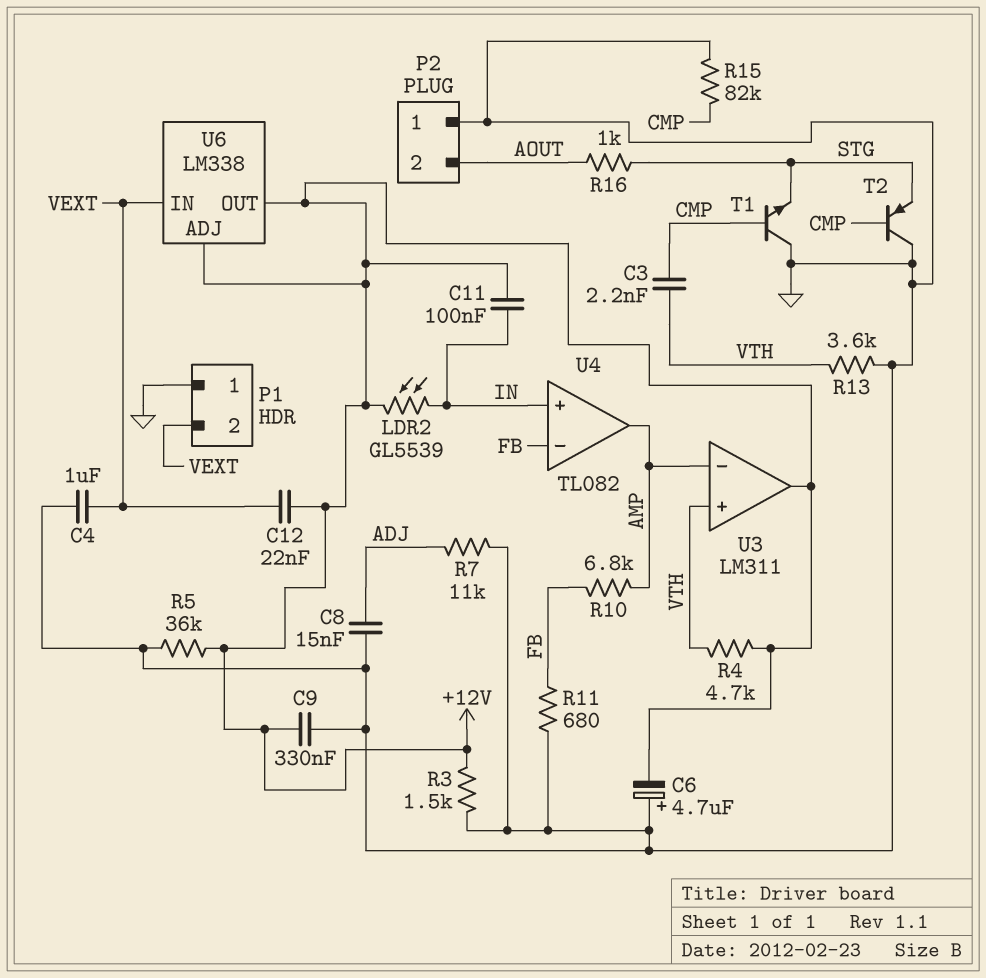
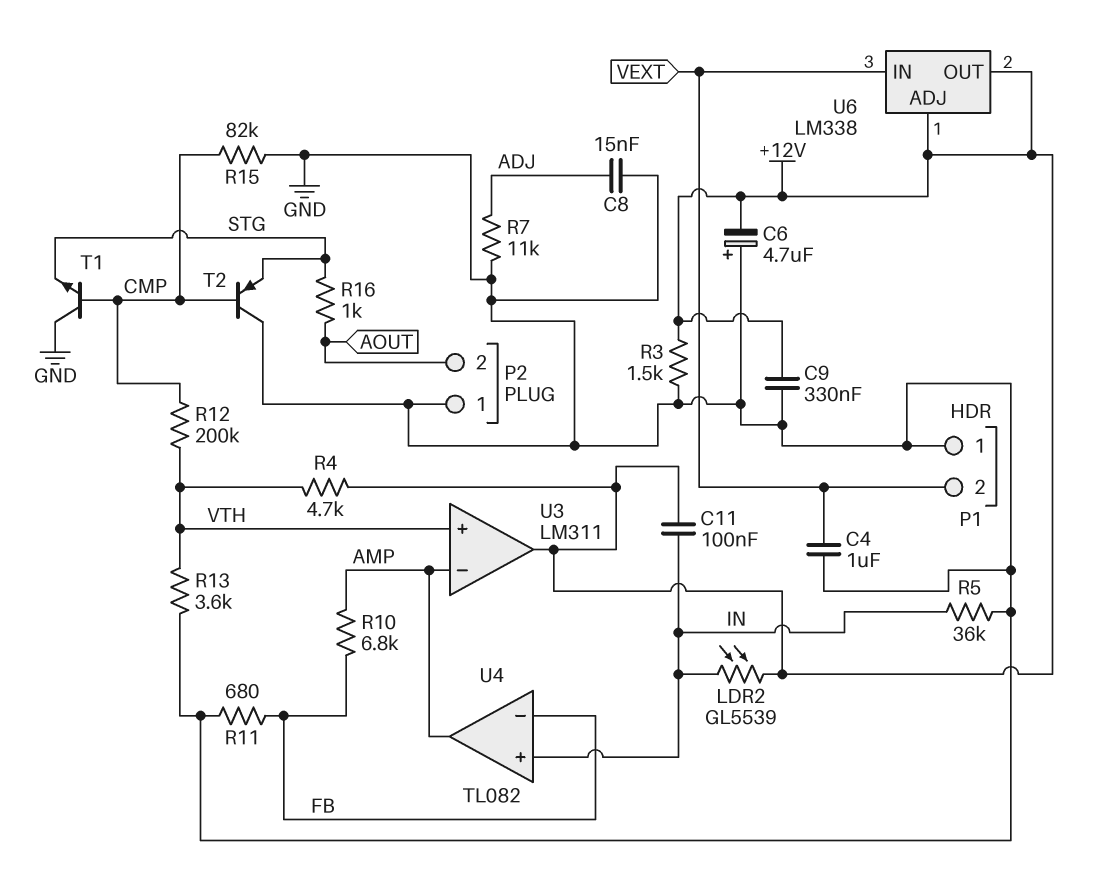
C3: 2.2nF (CMP, VTH) -> none
C12: 22nF (+12V, VEXT) -> none
R5: 36k (+12V, GND) -> 36k (GND, IN)
R12: none -> 200k (CMP, VTH)

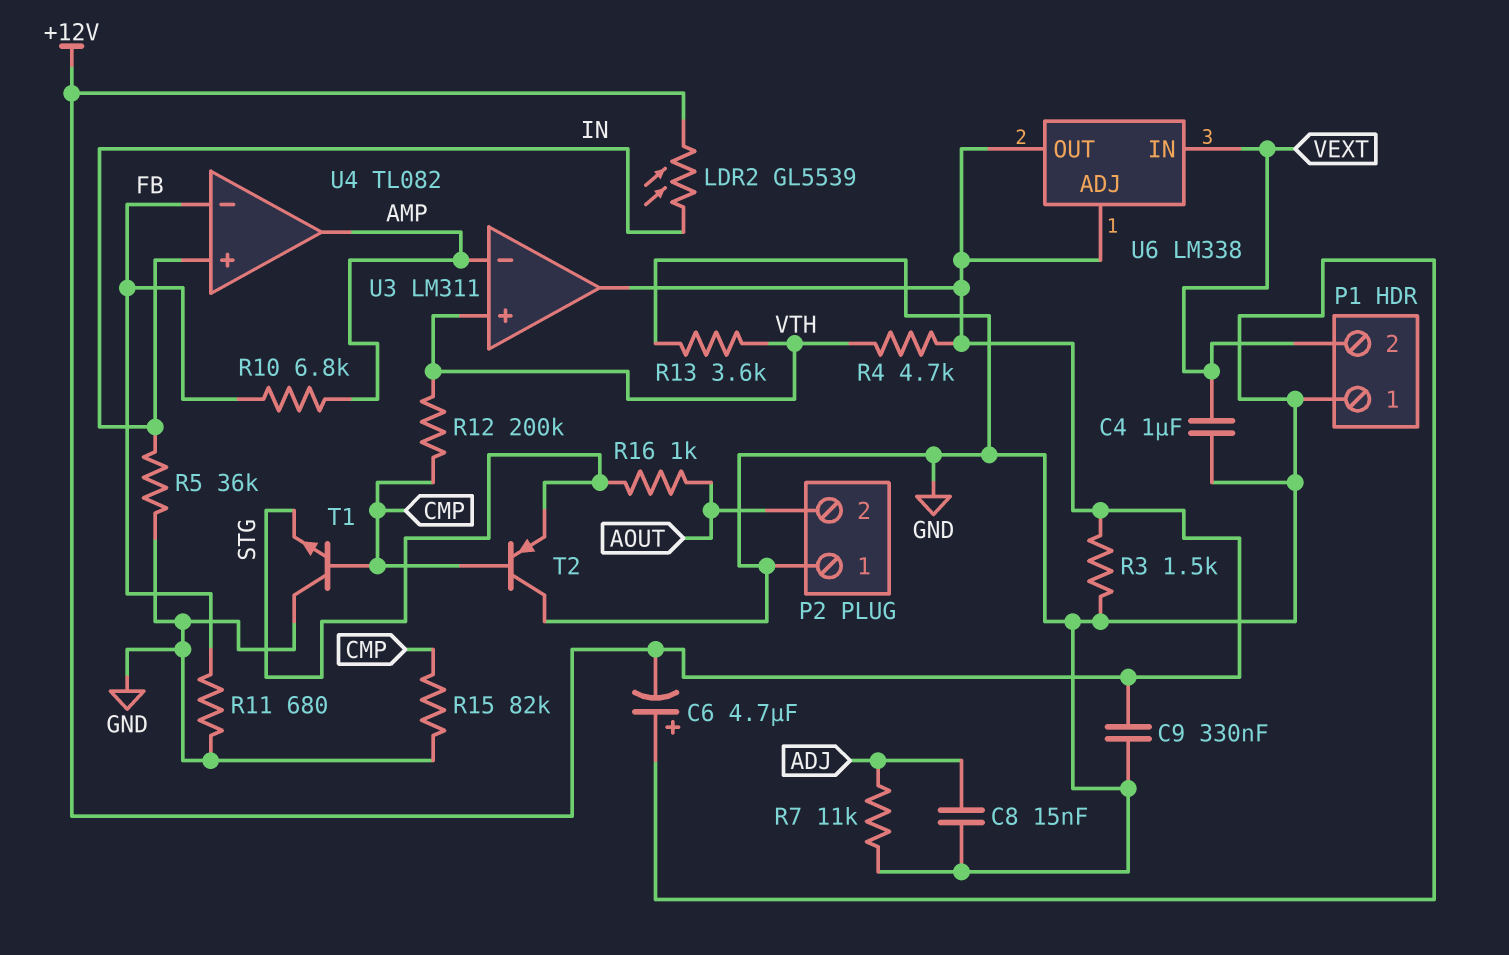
C11: 100nF (+12V, IN) -> none

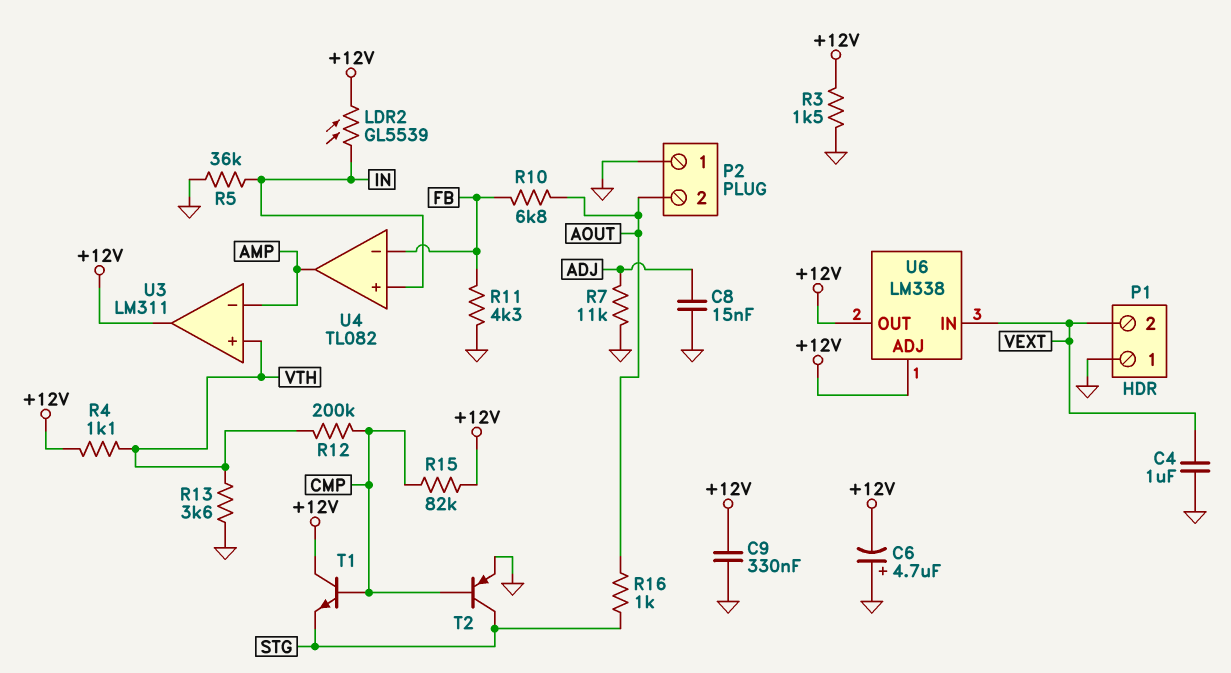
R4: 4.7k (+12V, VTH) -> 1.1k (+12V, VTH)
R10: 6.8k (AMP, FB) -> 6.8k (AOUT, FB)
R11: 680 (FB, GND) -> 4.3k (FB, GND)
R15: 82k (CMP, GND) -> 82k (+12V, CMP)
T1: NPN (B CMP, C GND, E STG) -> NPN (B CMP, C +12V, E STG)
T2: PNP (B CMP, C GND, E STG) -> PNP (B CMP, C STG, E GND)

